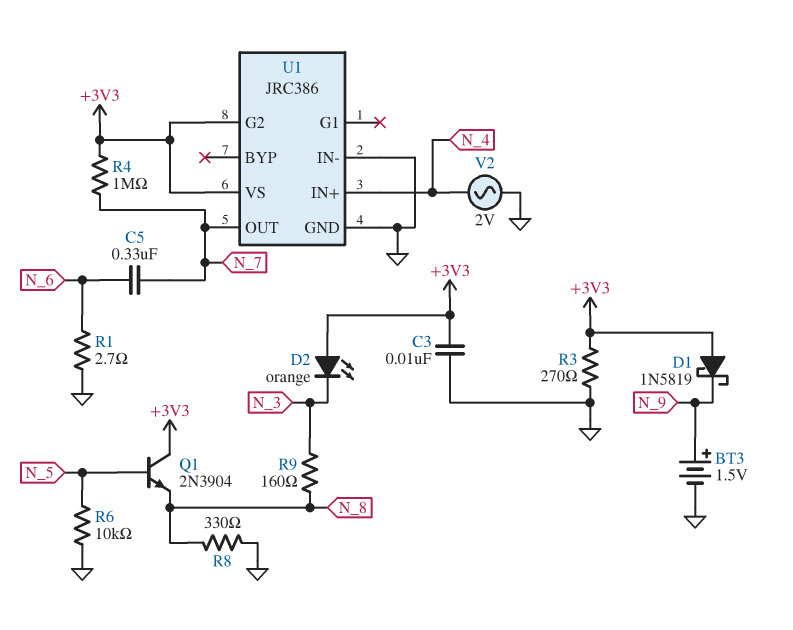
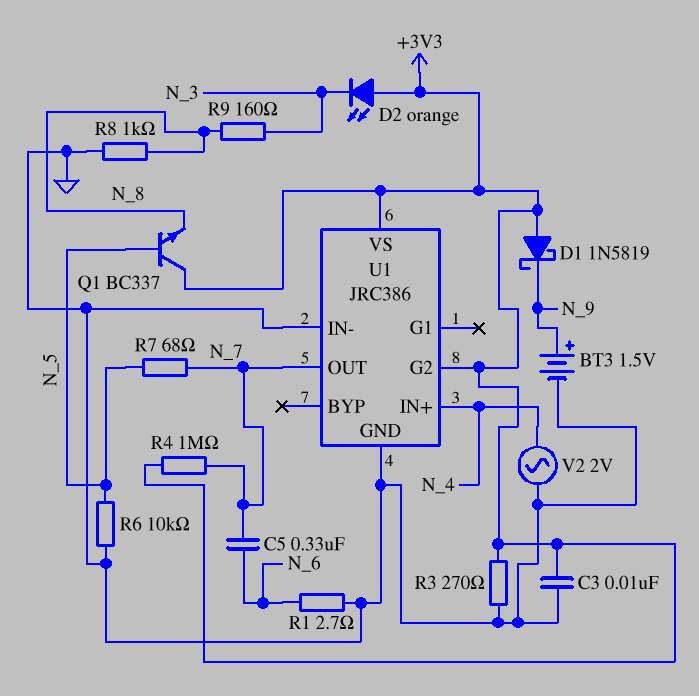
Q1: NPN 2N3904 (B N_5, C +3V3, E N_8) -> NPN BC337 (B N_5, C +3V3, E N_8)
R7: none -> 68 (N_5, N_7)
R8: 330 (GND, N_8) -> 1k (GND, N_8)

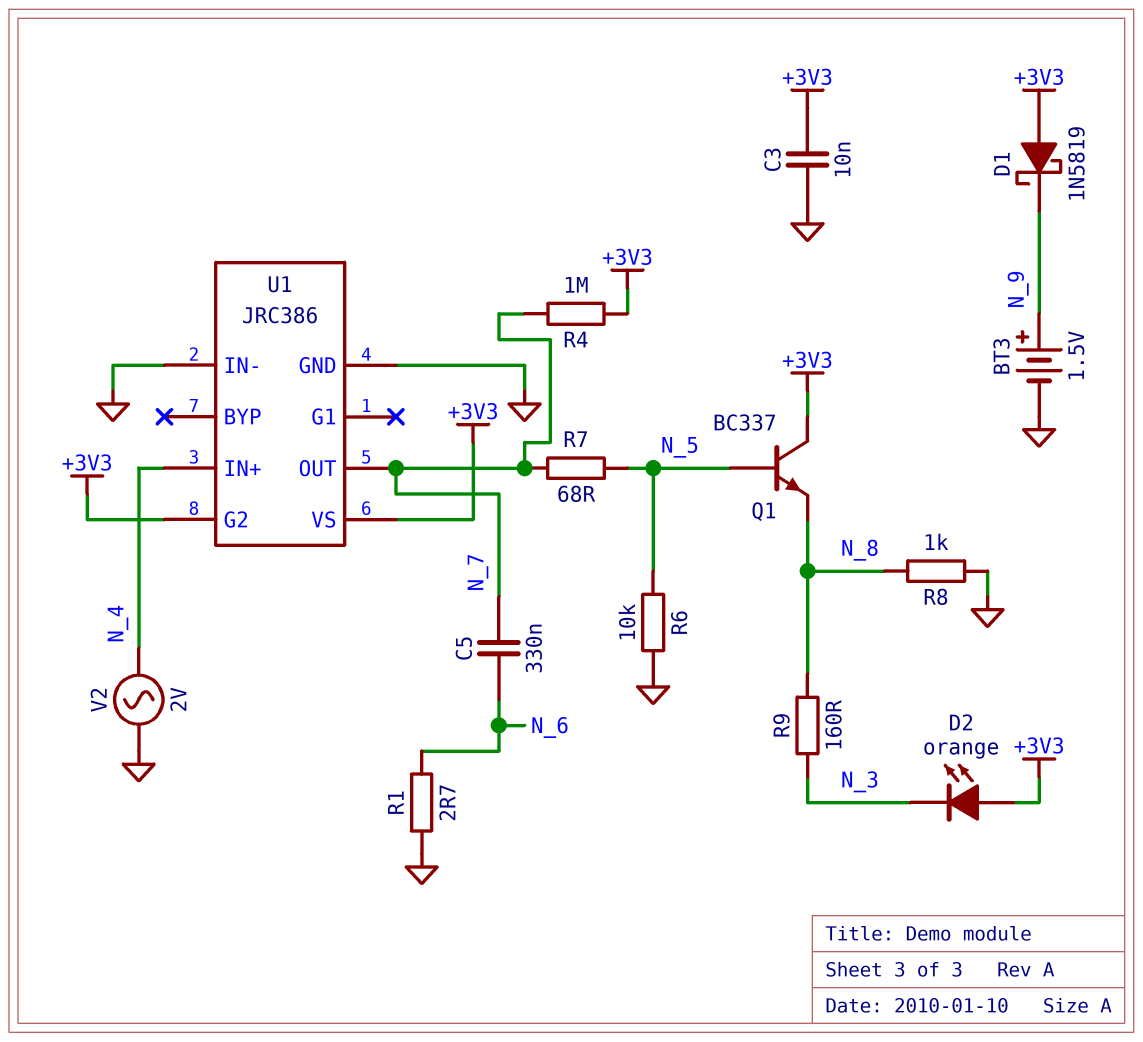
R3: 270 (+3V3, GND) -> none

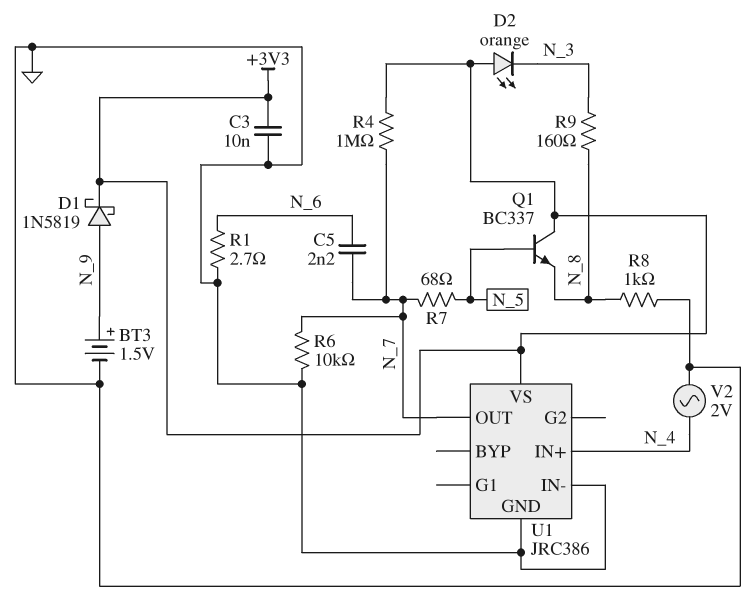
C5: 330nF (N_6, N_7) -> 2.2nF (N_6, N_7)
D1: schottky 1N5819 (A +3V3, K N_9) -> schottky 1N5819 (A N_9, K +3V3)
R6: 10k (GND, N_5) -> 10k (GND, N_7)
U1 pin G2: +3V3 -> none

